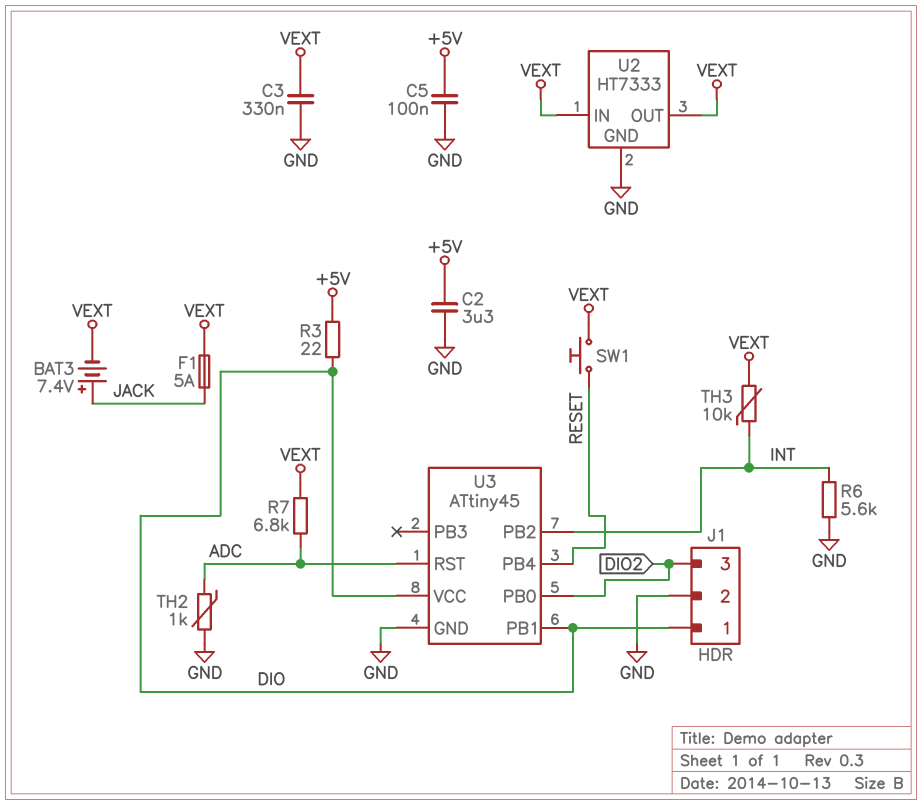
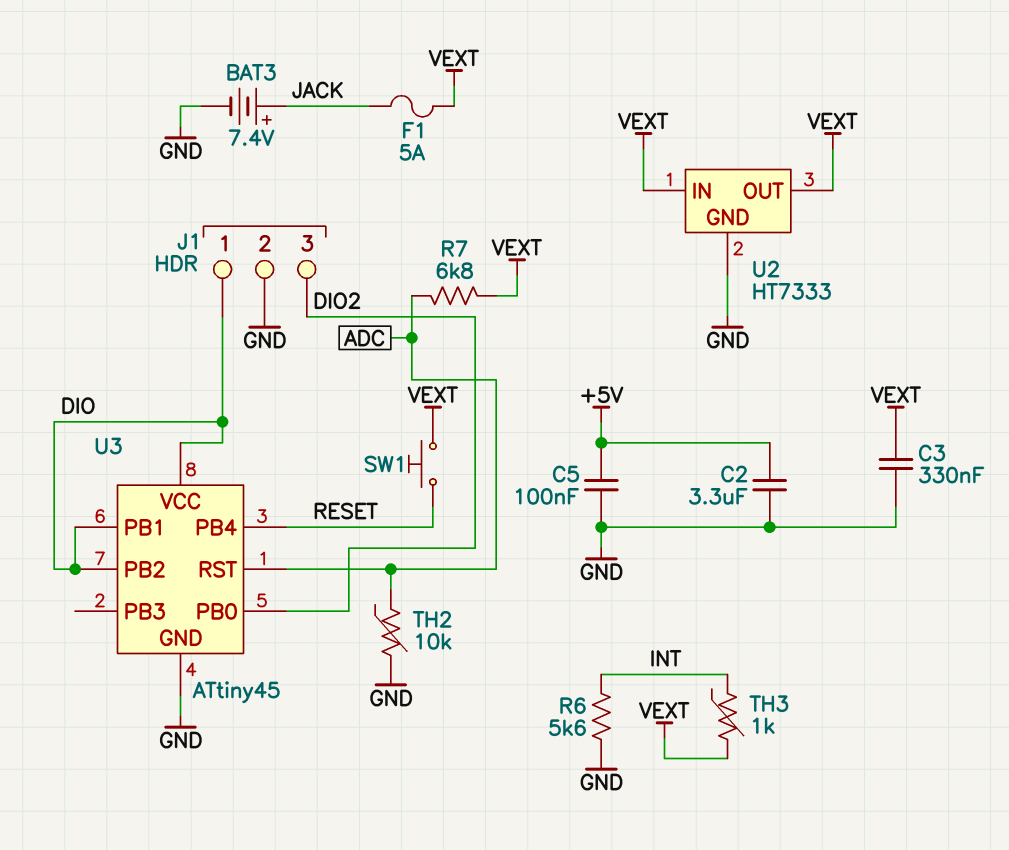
BAT3: 7.4V (plus JACK, minus VEXT) -> 7.4V (plus JACK, minus GND)
R3: 22 (+5V, DIO) -> none
TH2: 1k (ADC, GND) -> 10k (ADC, GND)
TH3: 10k (INT, VEXT) -> 1k (INT, VEXT)
U3 pin PB2: INT -> DIO

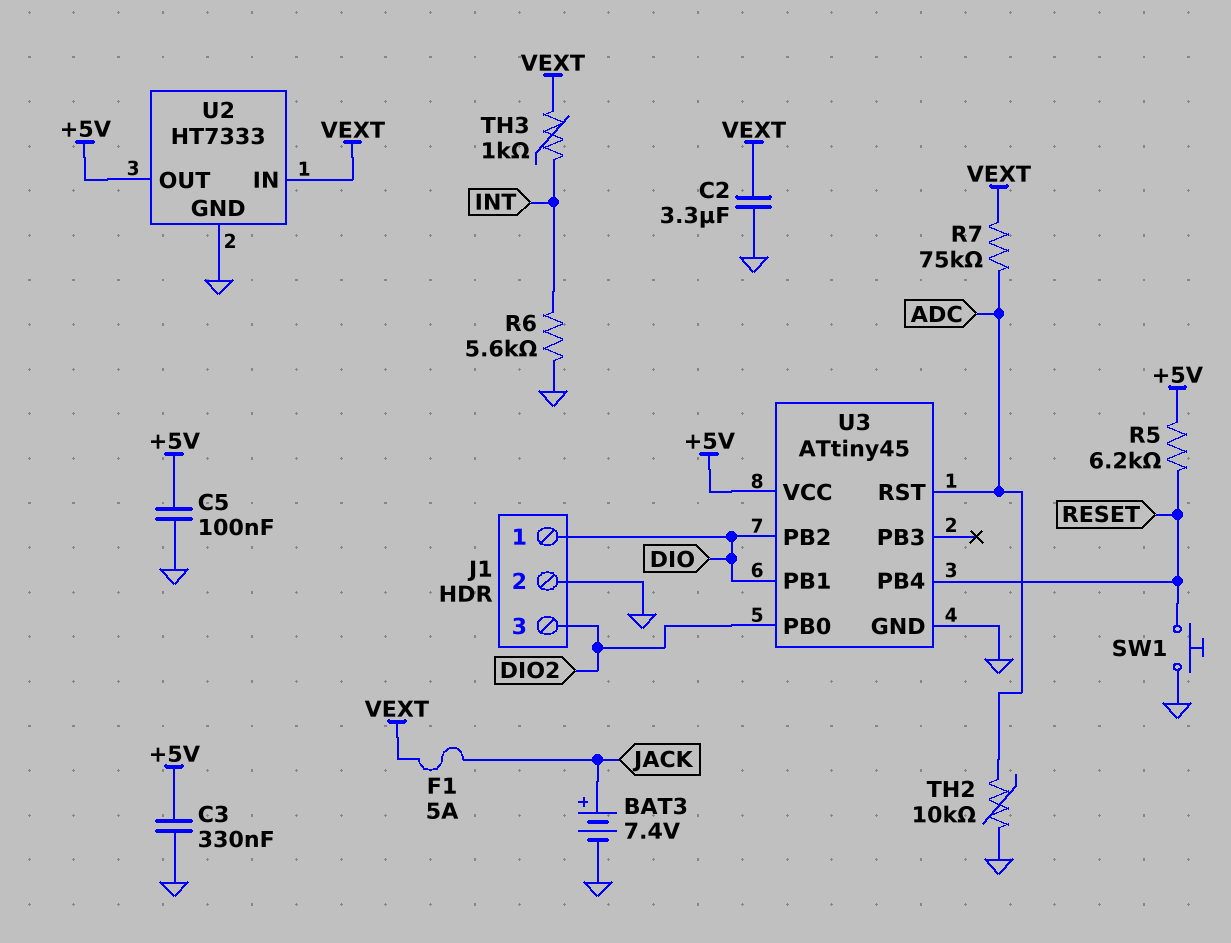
C2: 3.3uF (+5V, GND) -> 3.3uF (GND, VEXT)
C3: 330nF (GND, VEXT) -> 330nF (+5V, GND)
R5: none -> 6.2k (+5V, RESET)
R7: 6.8k (ADC, VEXT) -> 75k (ADC, VEXT)
SW1: button (RESET, VEXT) -> button (GND, RESET)
U2 pin OUT: VEXT -> +5V
U3 pin VCC: DIO -> +5V

